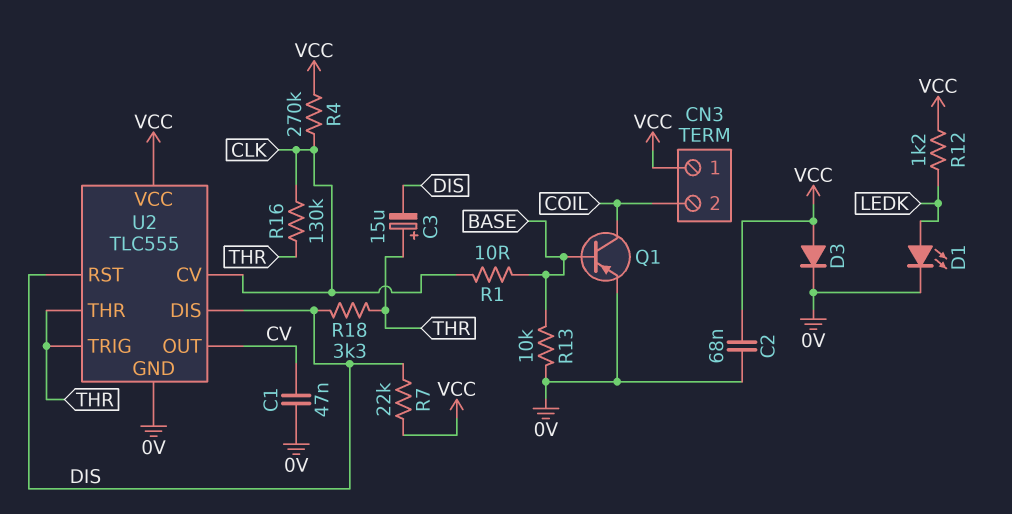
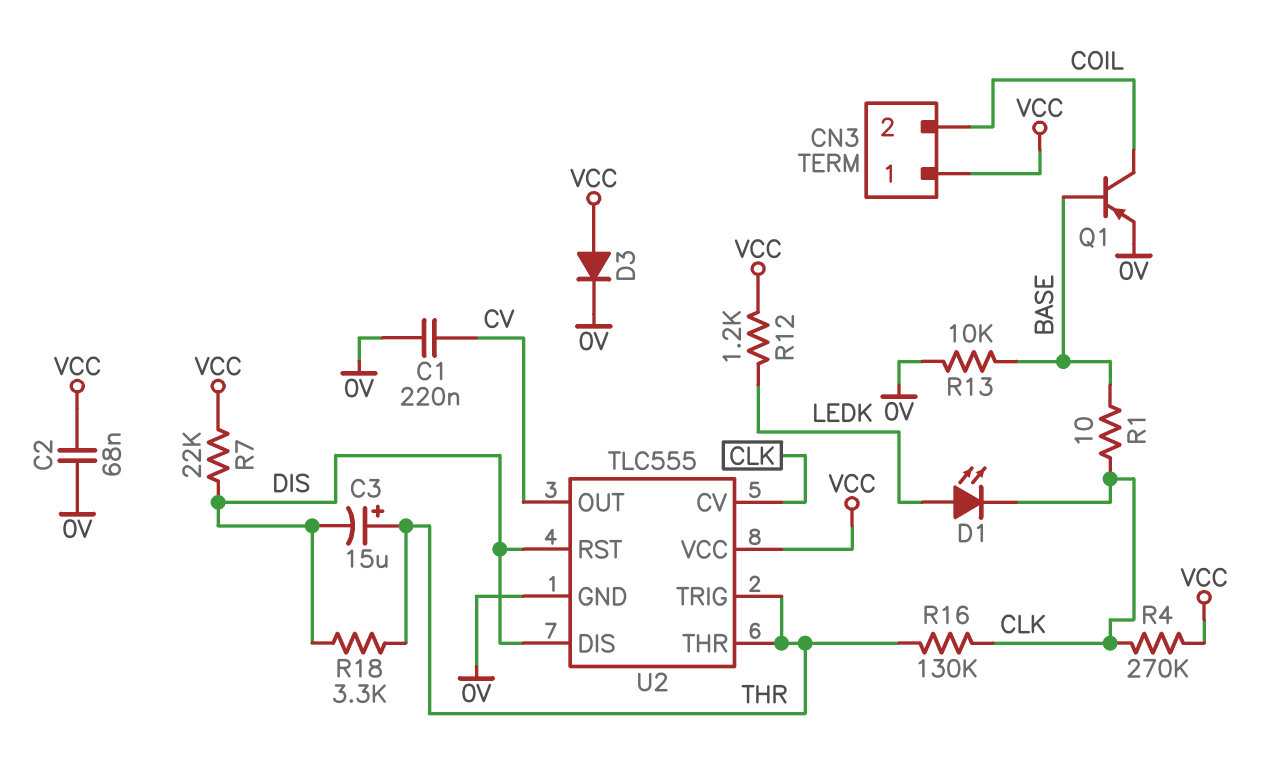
C1: 47nF (0V, CV) -> 220nF (0V, CV)
D1: LED (A LEDK, K 0V) -> LED (A LEDK, K CLK)

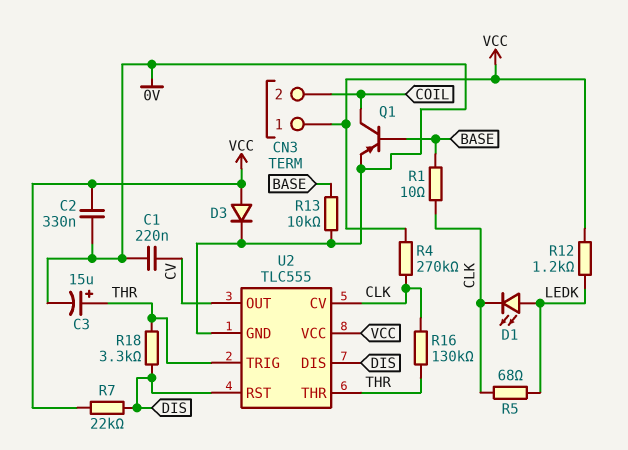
C2: 68nF (0V, VCC) -> 330nF (0V, VCC)
C3: 15uF (plus THR, minus DIS) -> 15uF (plus THR, minus 0V)
R5: none -> 68 (CLK, LEDK)

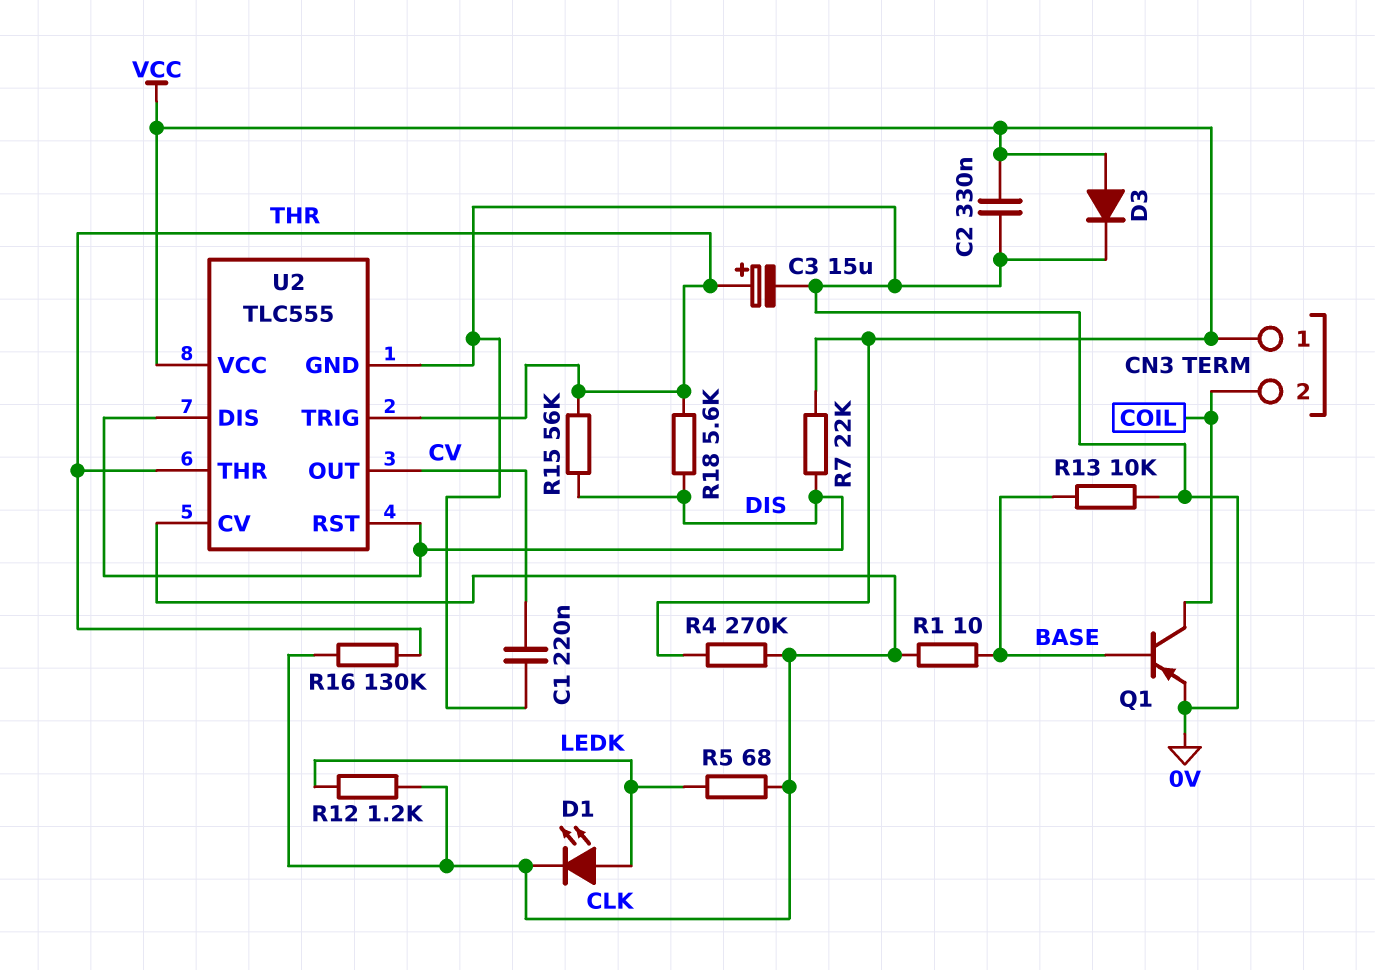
R12: 1.2k (LEDK, VCC) -> 1.2k (CLK, LEDK)
R15: none -> 56k (DIS, THR)
R18: 3.3k (DIS, THR) -> 5.6k (DIS, THR)

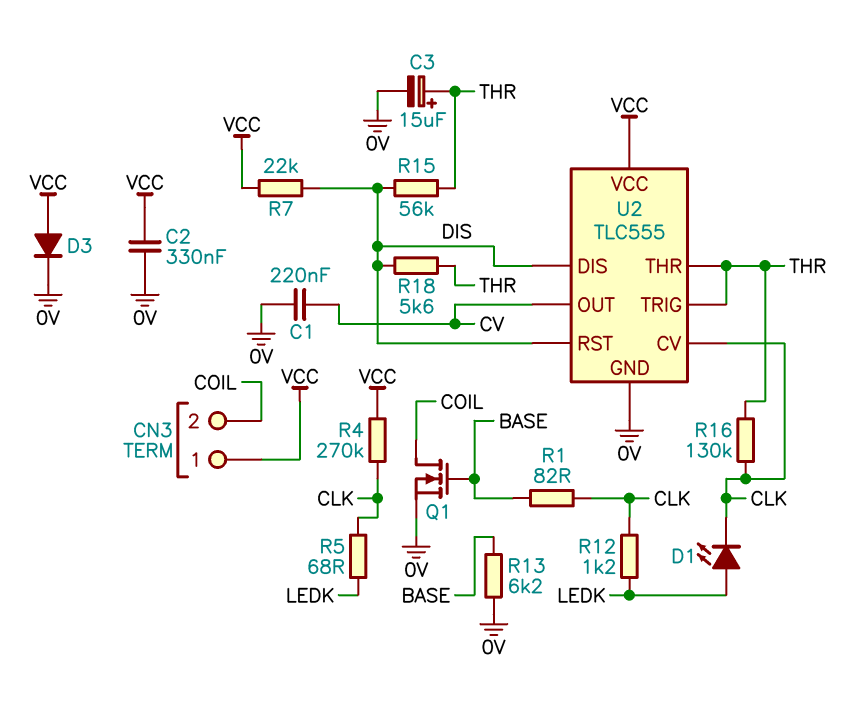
Q1: PNP (B BASE, C COIL, E 0V) -> NMOS (G BASE, D COIL, S 0V)
R1: 10 (BASE, CLK) -> 82 (BASE, CLK)
R13: 10k (0V, BASE) -> 6.2k (0V, BASE)

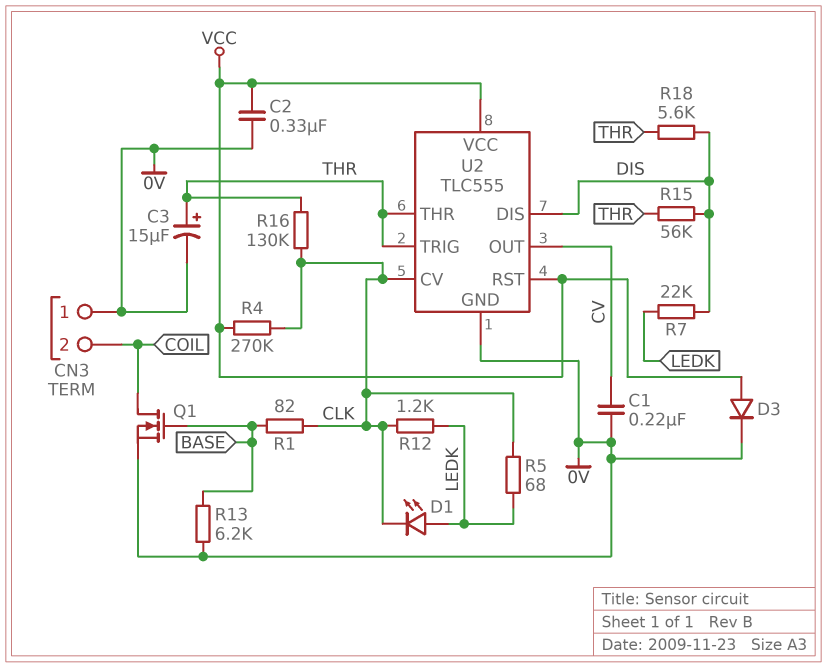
CN3 pin 1: VCC -> 0V
R7: 22k (DIS, VCC) -> 22k (DIS, LEDK)
U2 pin RST: DIS -> VCC

